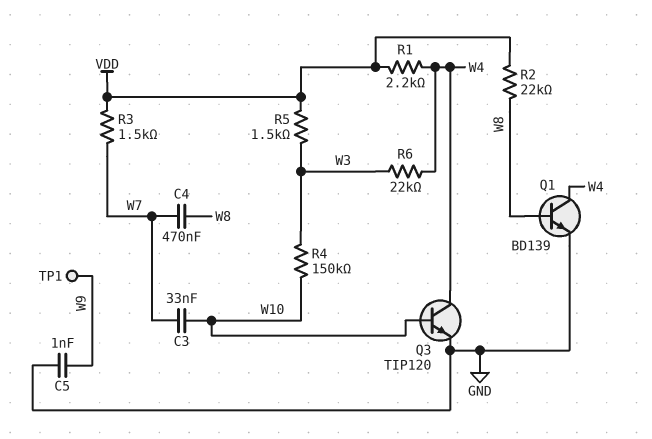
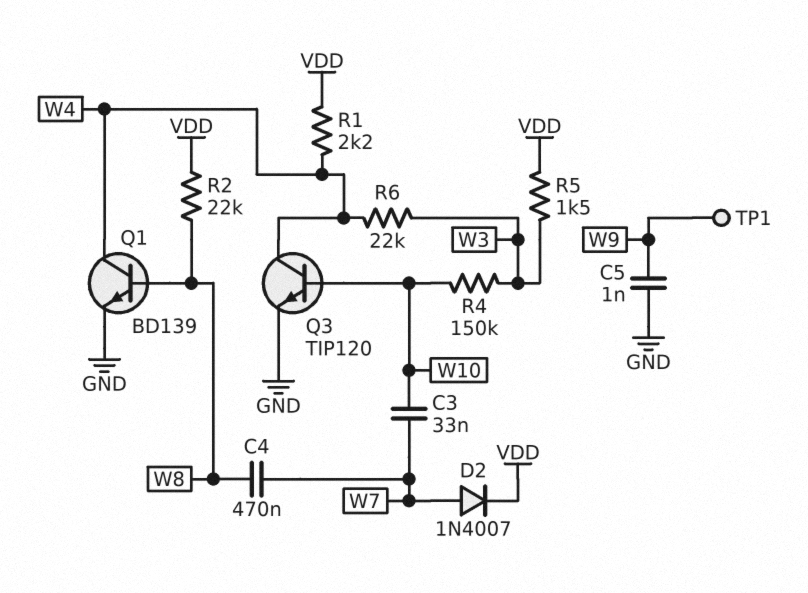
D2: none -> diode 1N4007 (A W7, K VDD)
R3: 1.5k (VDD, W7) -> none

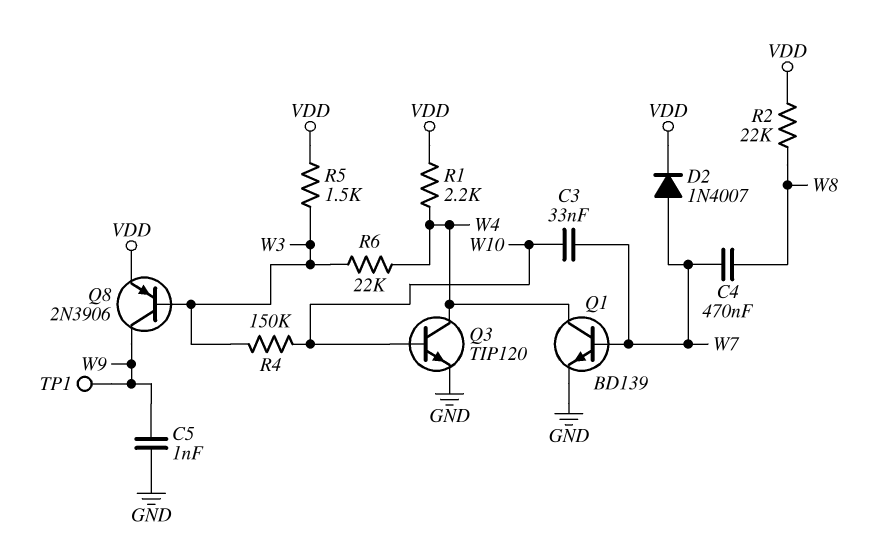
Q1: NPN BD139 (B W8, C W4, E GND) -> NPN BD139 (B W7, C W4, E GND)
Q8: none -> PNP 2N3906 (B W3, C W9, E VDD)

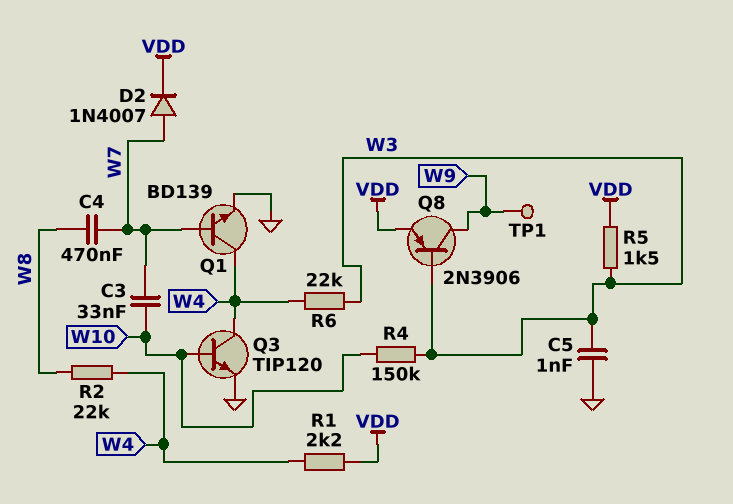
C5: 1nF (GND, W9) -> 1nF (GND, W3)
R2: 22k (VDD, W8) -> 22k (W4, W8)

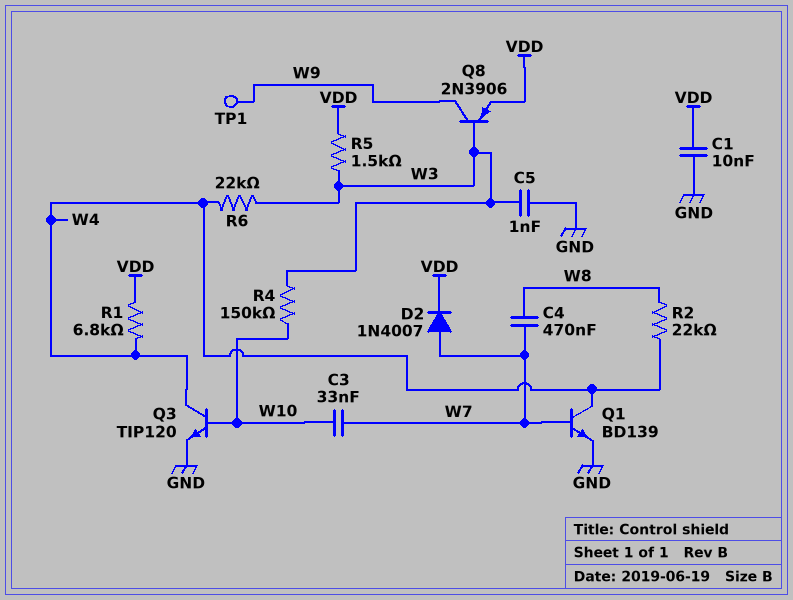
C1: none -> 10nF (GND, VDD)
R1: 2.2k (VDD, W4) -> 6.8k (VDD, W4)

